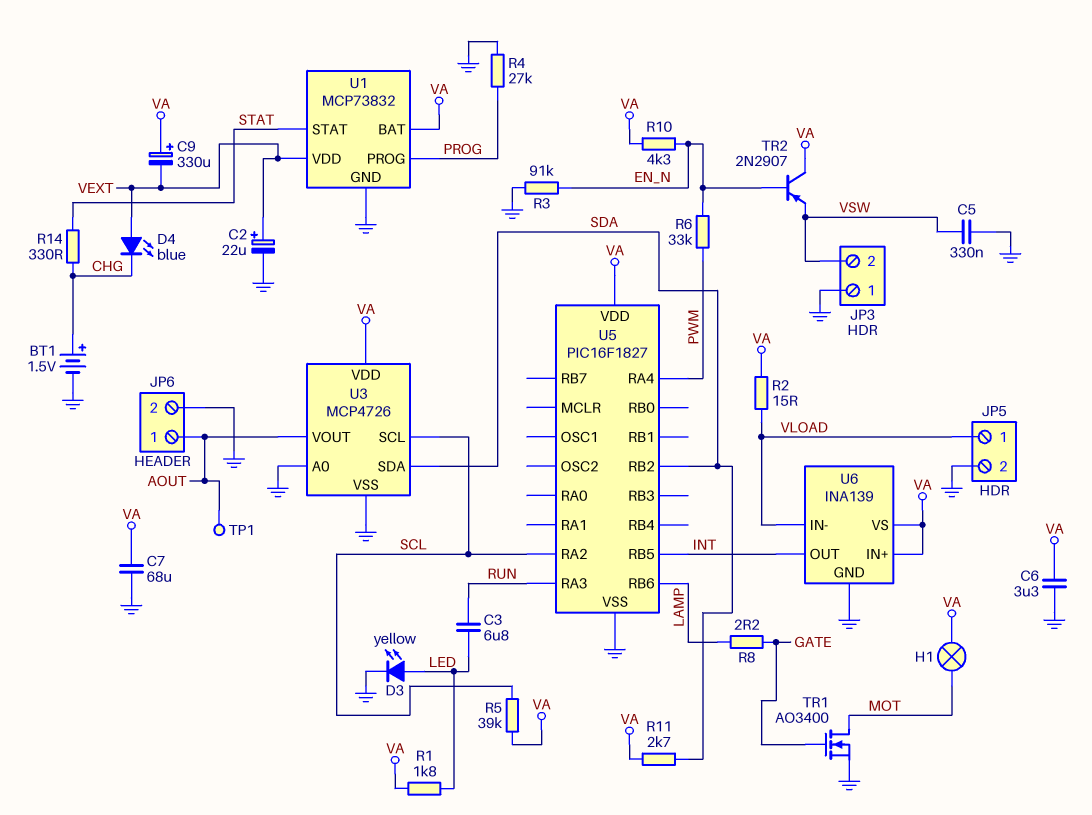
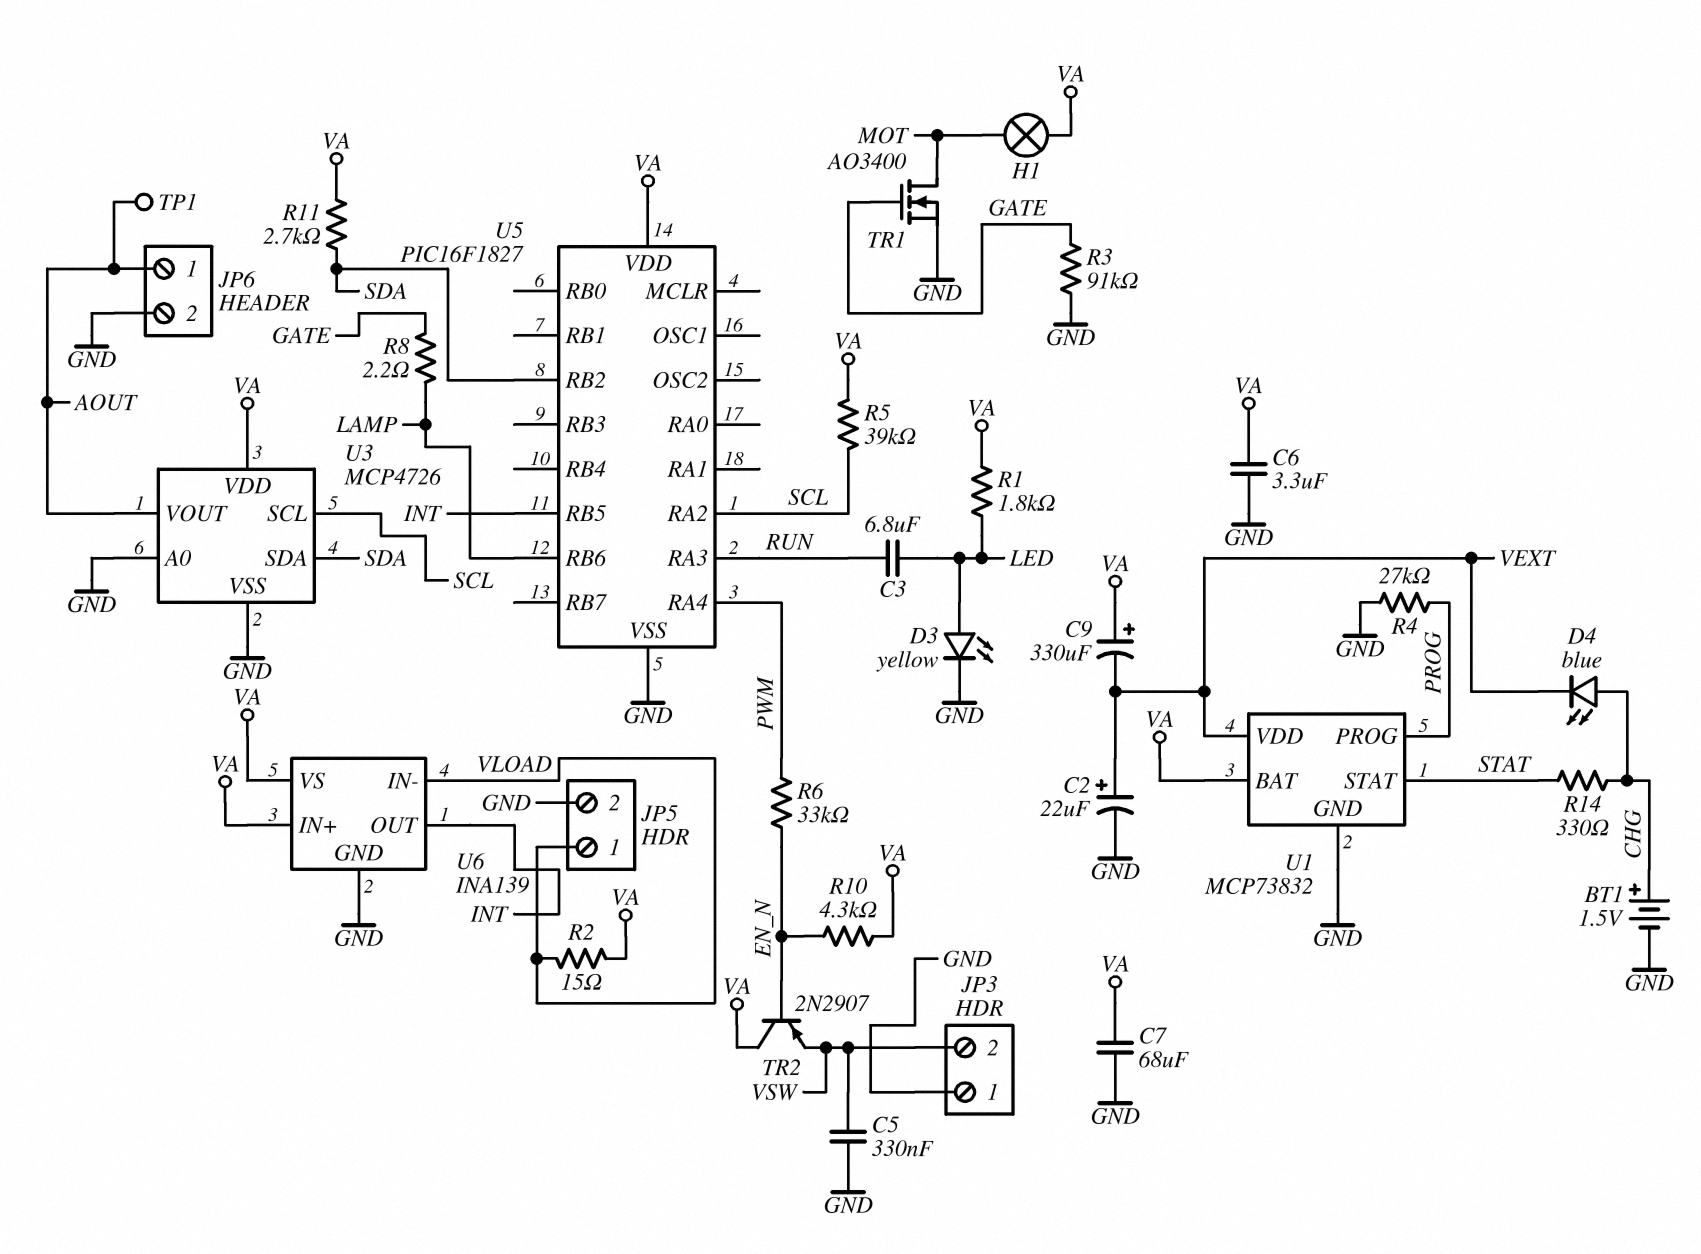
D4: LED blue (A VEXT, K CHG) -> LED blue (A CHG, K VEXT)
R3: 91k (EN_N, GND) -> 91k (GATE, GND)

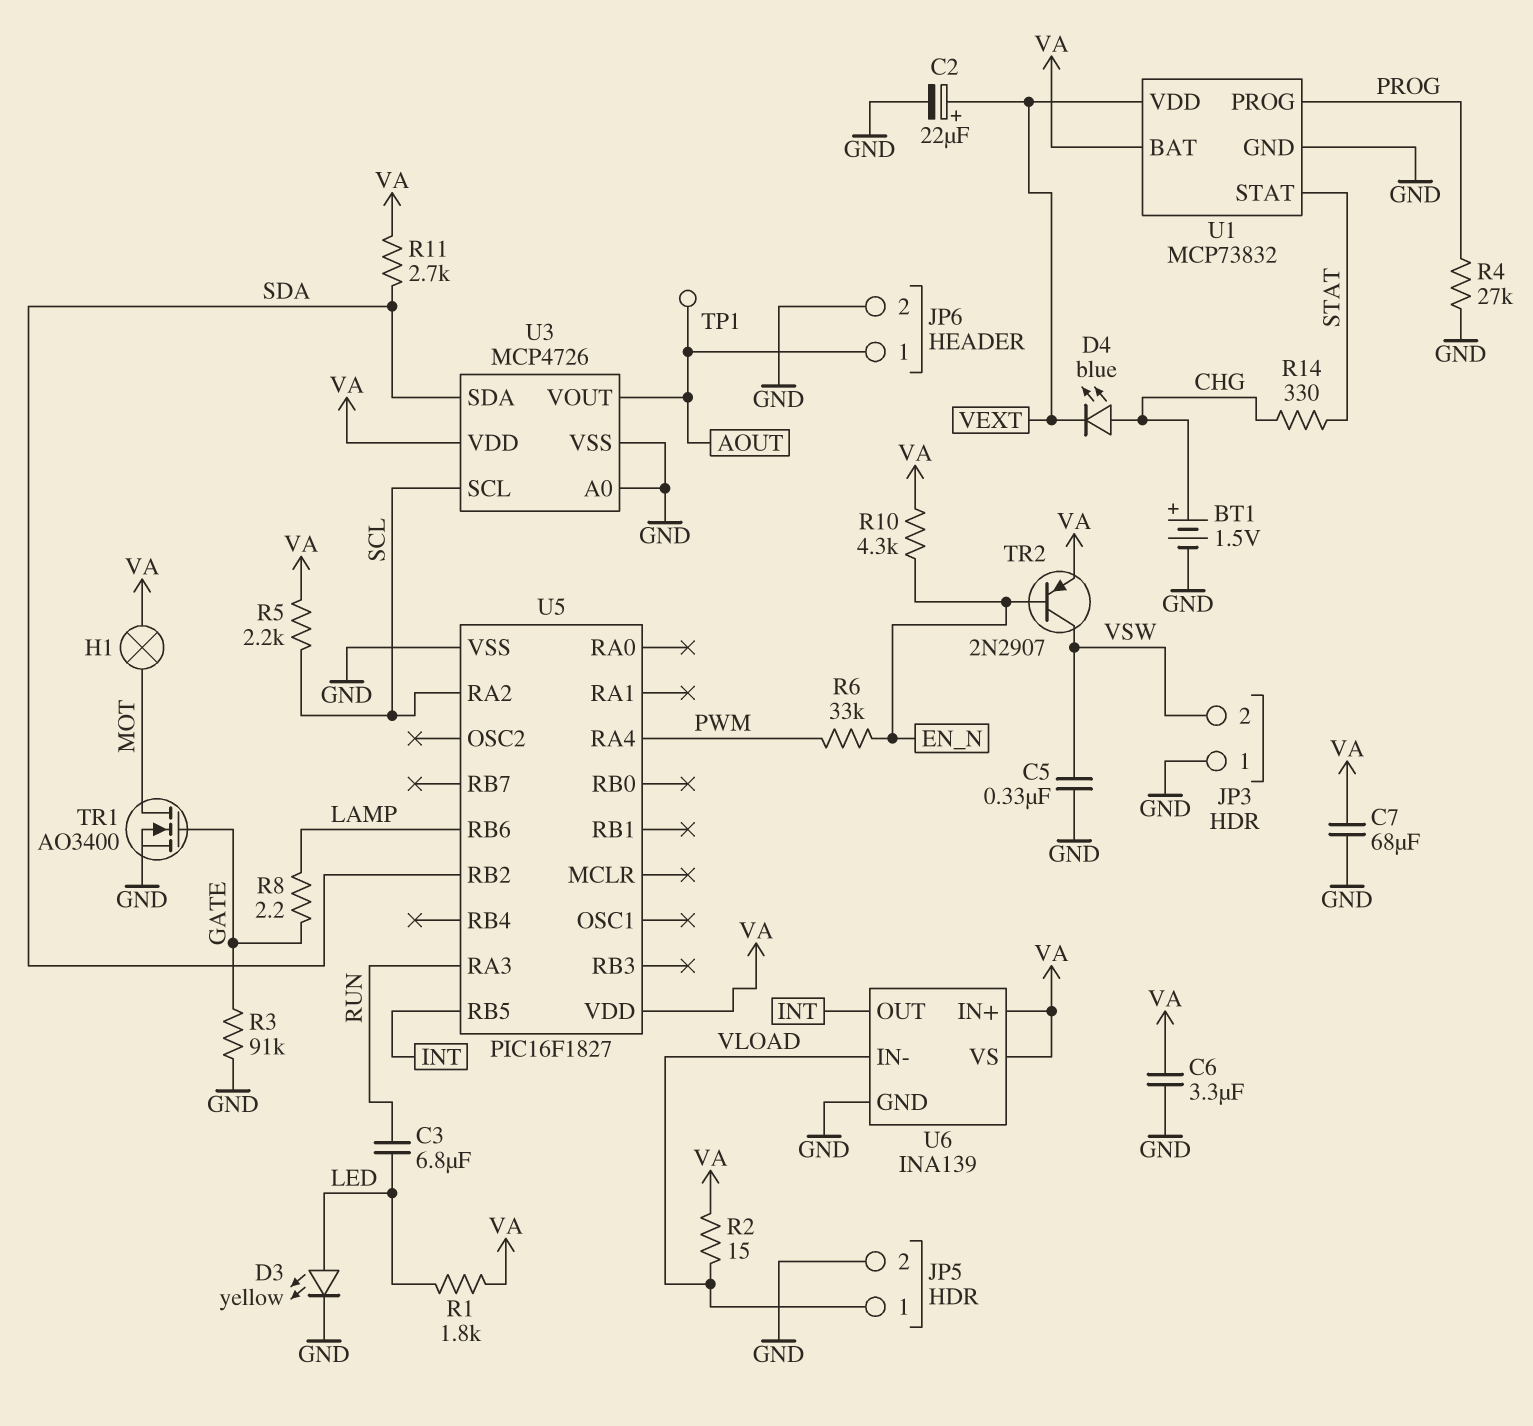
C9: 330uF (plus VA, minus VEXT) -> none
R5: 39k (SCL, VA) -> 2.2k (SCL, VA)
TR2: PNP 2N2907 (B EN_N, C VA, E VSW) -> PNP 2N2907 (B EN_N, C VSW, E VA)

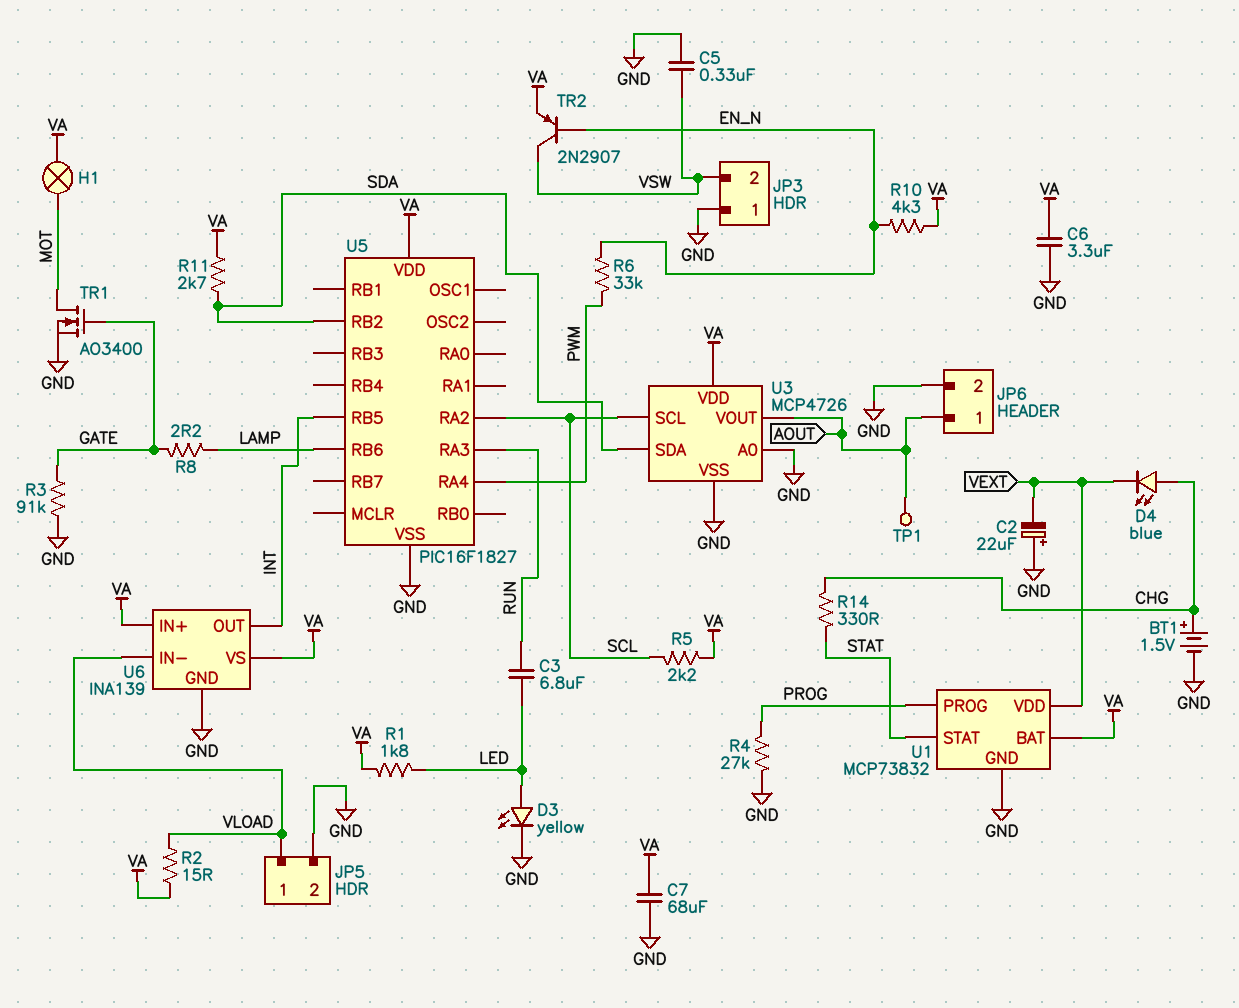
C2: 22uF (plus VEXT, minus GND) -> 22uF (plus GND, minus VEXT)

